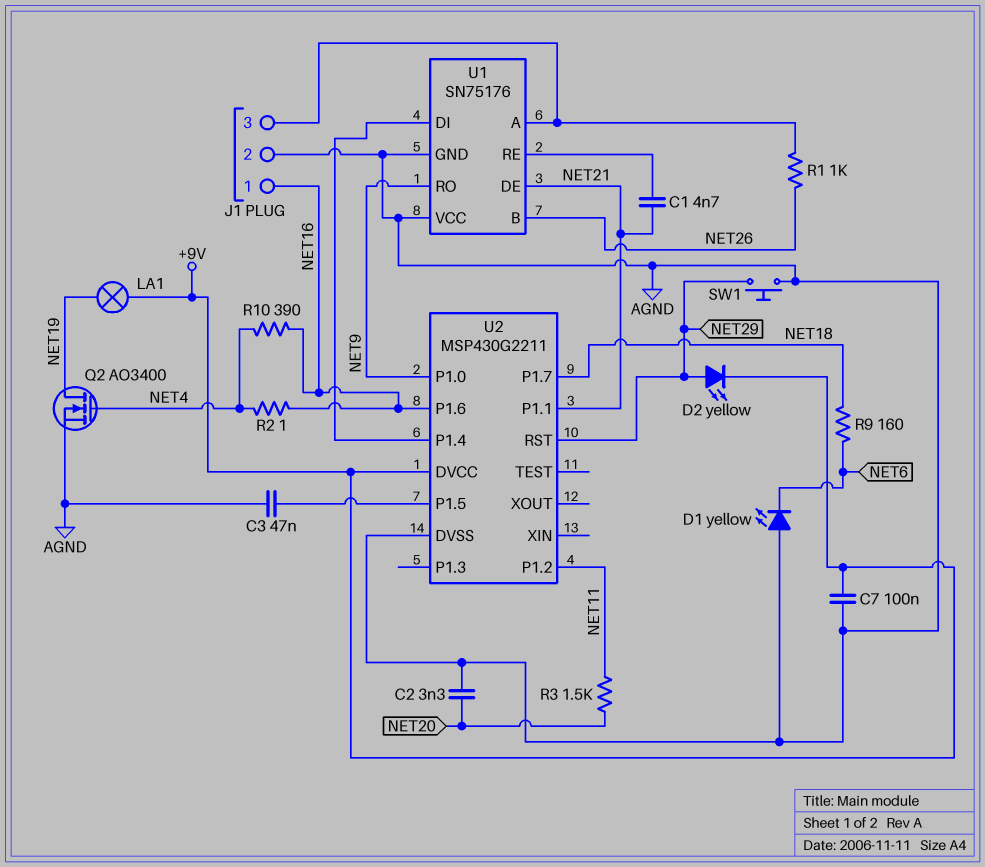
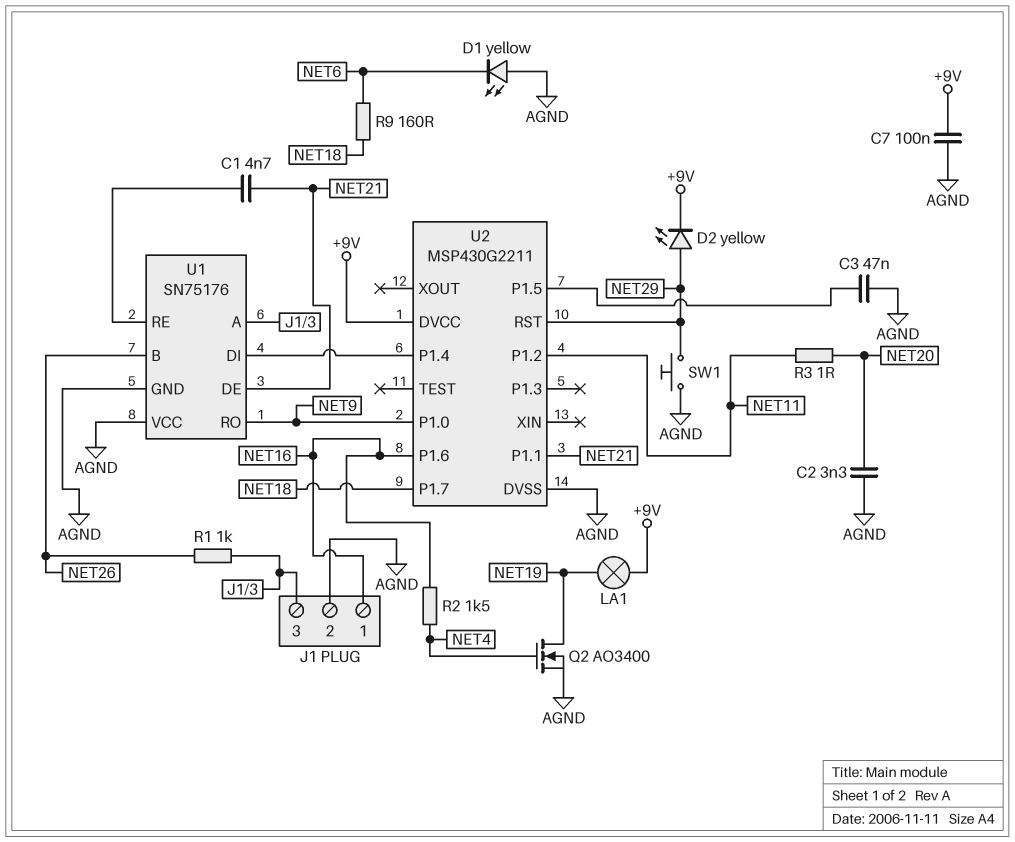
R2: 1 (NET4, NET16) -> 1.5k (NET4, NET16)
R3: 1.5k (NET11, NET20) -> 1 (NET11, NET20)
R10: 390 (NET4, NET16) -> none

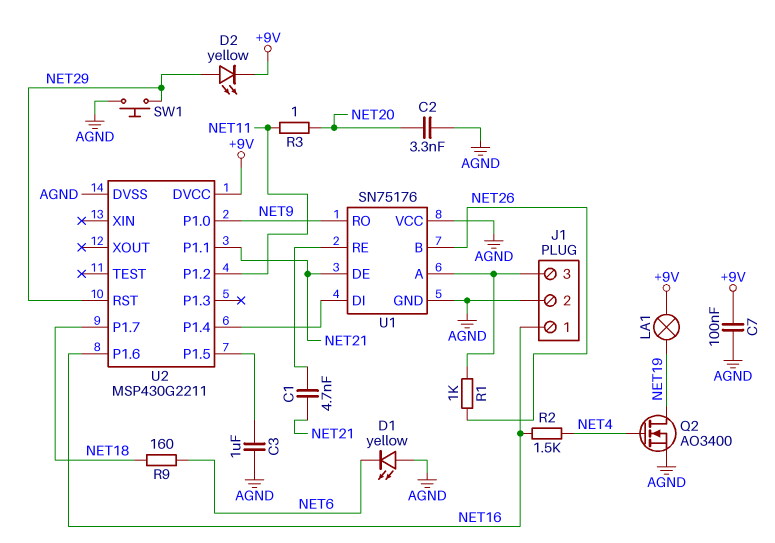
C3: 47nF (AGND, U2/P1.5) -> 1uF (AGND, U2/P1.5)

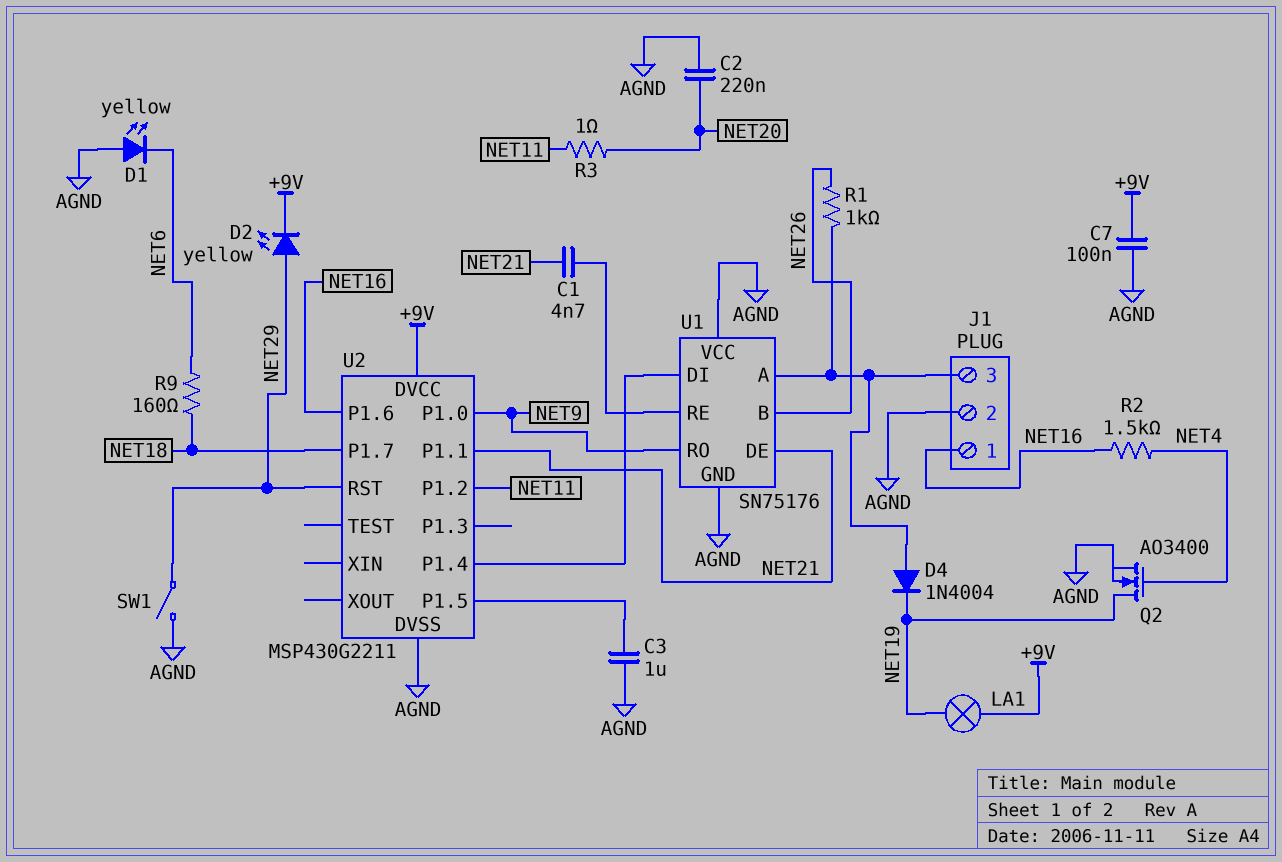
C2: 3.3nF (AGND, NET20) -> 220nF (AGND, NET20)
D4: none -> diode 1N4004 (A J1/3, K NET19)
SW1: button (AGND, NET29) -> switch (AGND, NET29)

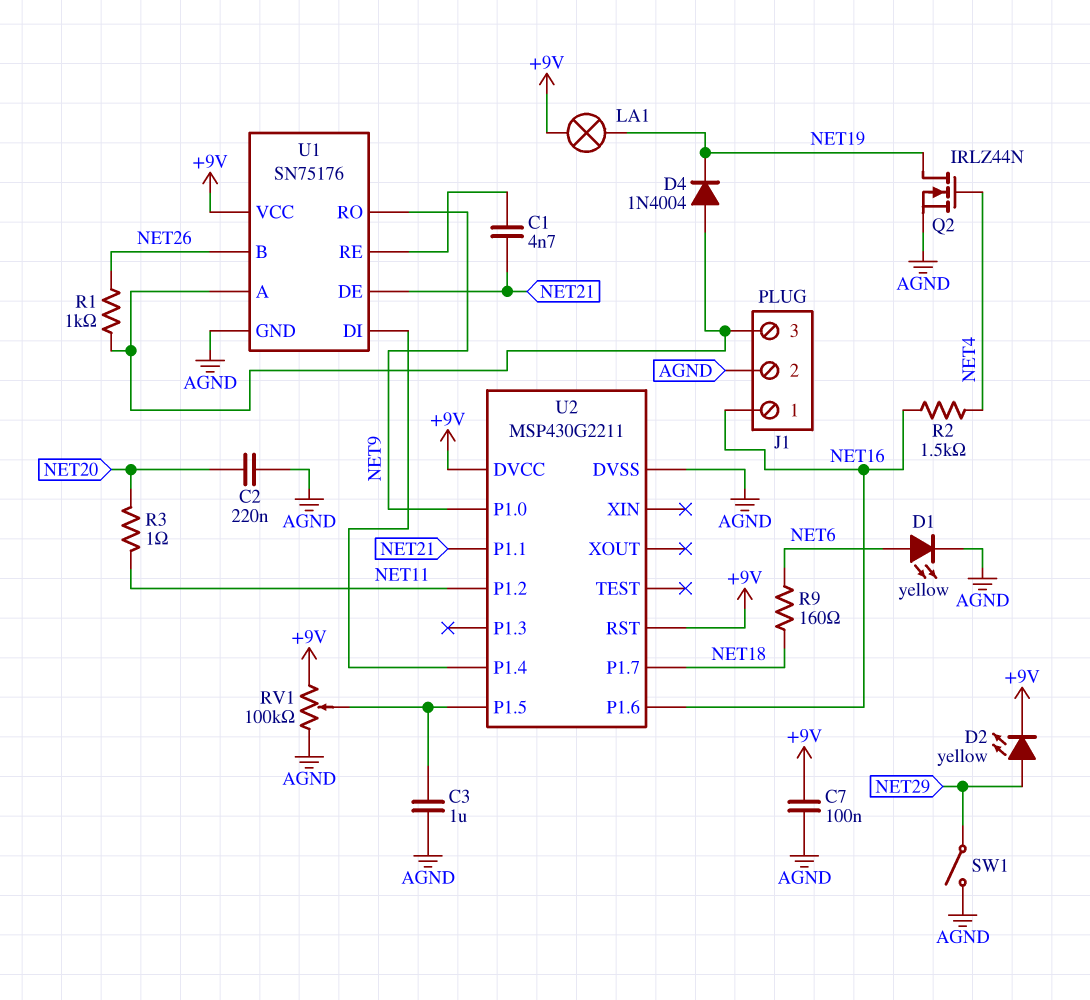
D1: LED yellow (A AGND, K NET6) -> LED yellow (A NET6, K AGND)
Q2: NMOS AO3400 (G NET4, D NET19, S AGND) -> NMOS IRLZ44N (G NET4, D NET19, S AGND)
RV1: none -> 100k (+9V, AGND, wiper U2/P1.5)
U1 pin VCC: AGND -> +9V
U2 pin RST: NET29 -> +9V

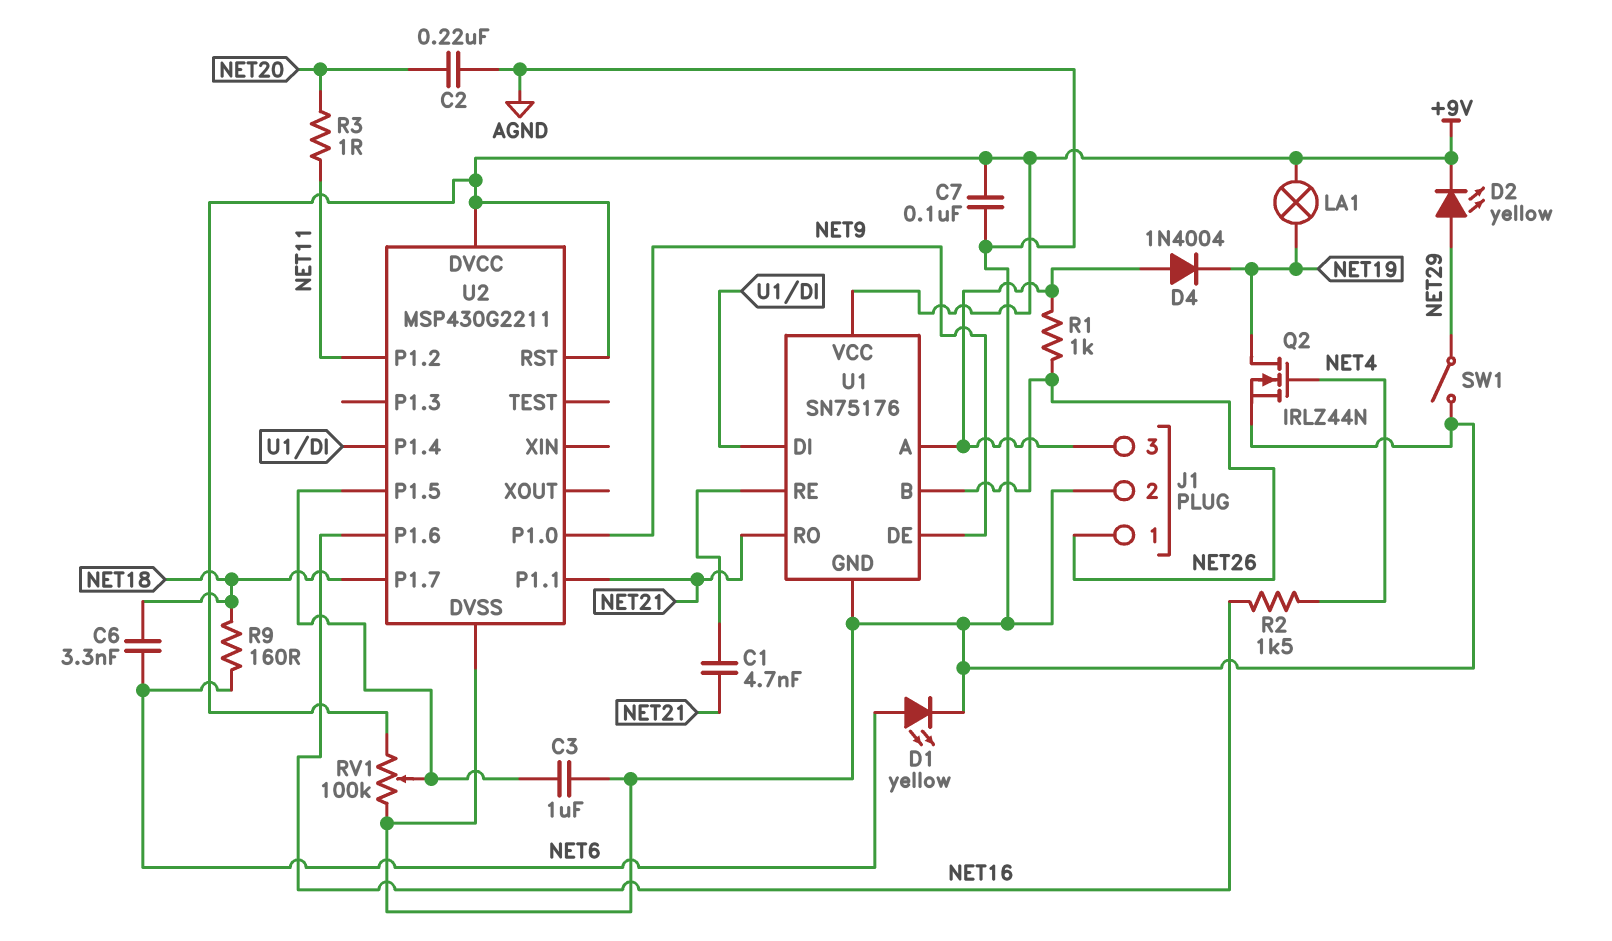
C6: none -> 3.3nF (NET6, NET18)
J1 pin 1: NET16 -> NET26
U1 pin DE: NET21 -> NET9
U1 pin RO: NET9 -> NET21

